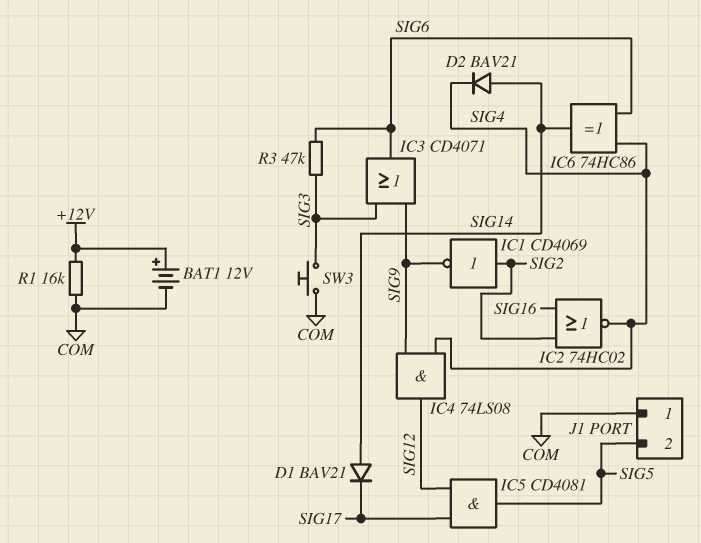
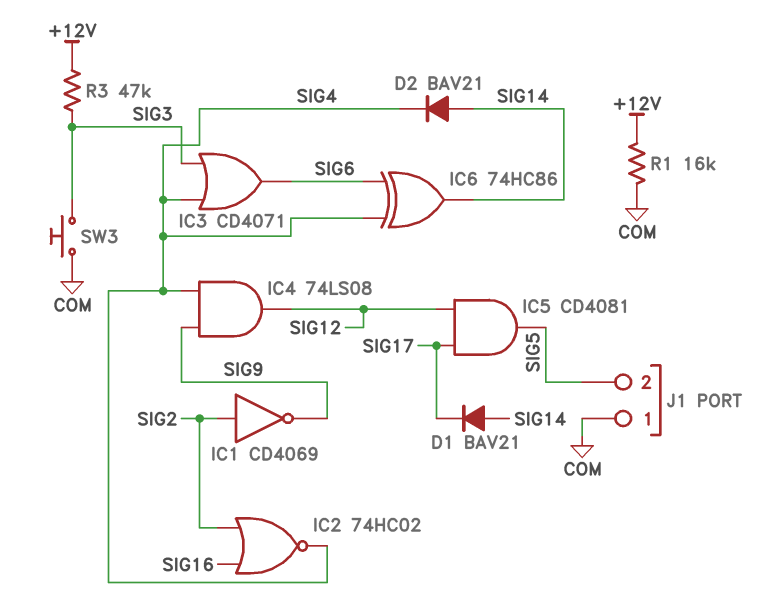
BAT1: 12V (plus +12V, minus COM) -> none
IC3: OR CD4071 (in SIG3, in SIG9, out SIG6) -> OR CD4071 (in SIG3, in SIG4, out SIG6)
R3: 47k (SIG3, SIG6) -> 47k (+12V, SIG3)

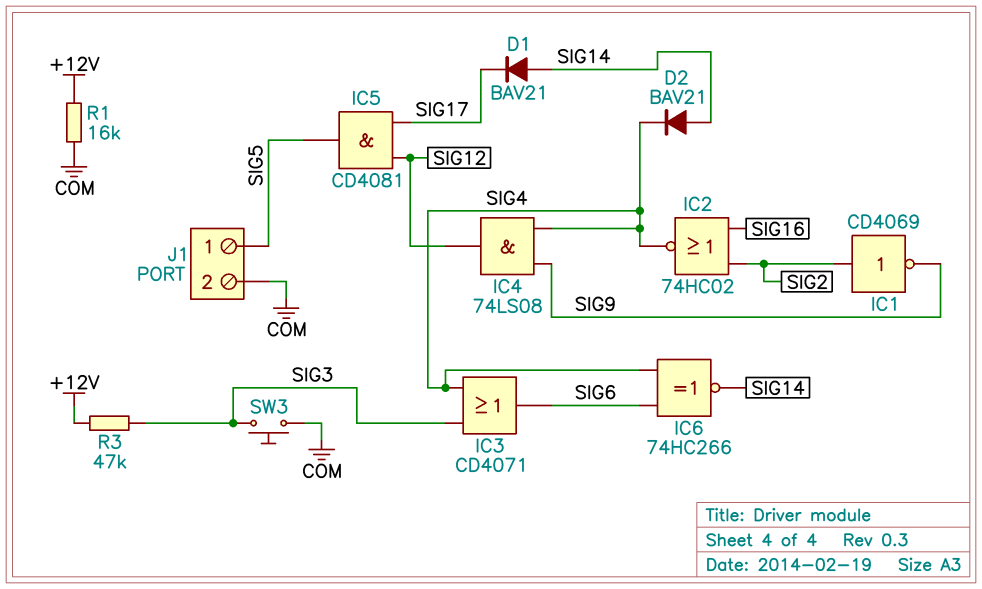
IC6: XOR 74HC86 (in SIG4, in SIG6, out SIG14) -> XNOR 74HC266 (in SIG4, in SIG6, out SIG14)
J1 pin 1: COM -> SIG5
J1 pin 2: SIG5 -> COM

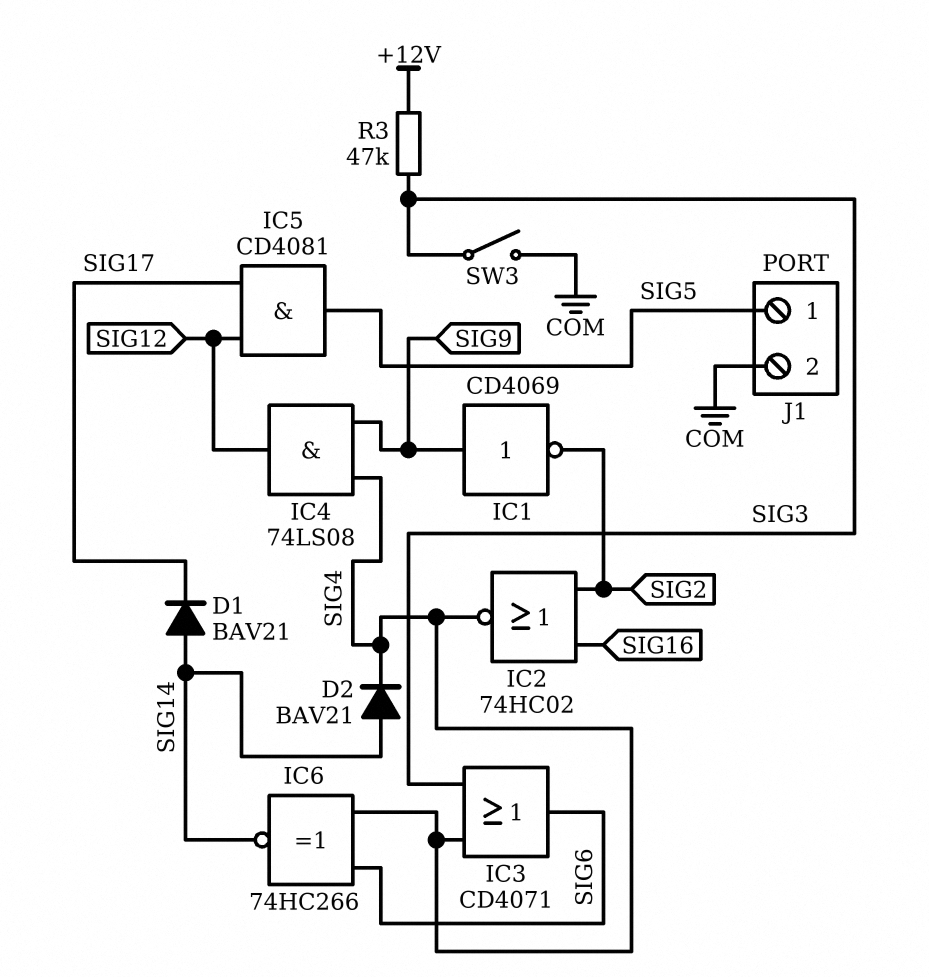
IC1: NOT CD4069 (in SIG2, out SIG9) -> NOT CD4069 (in SIG9, out SIG2)
R1: 16k (+12V, COM) -> none
SW3: button (COM, SIG3) -> switch (COM, SIG3)

